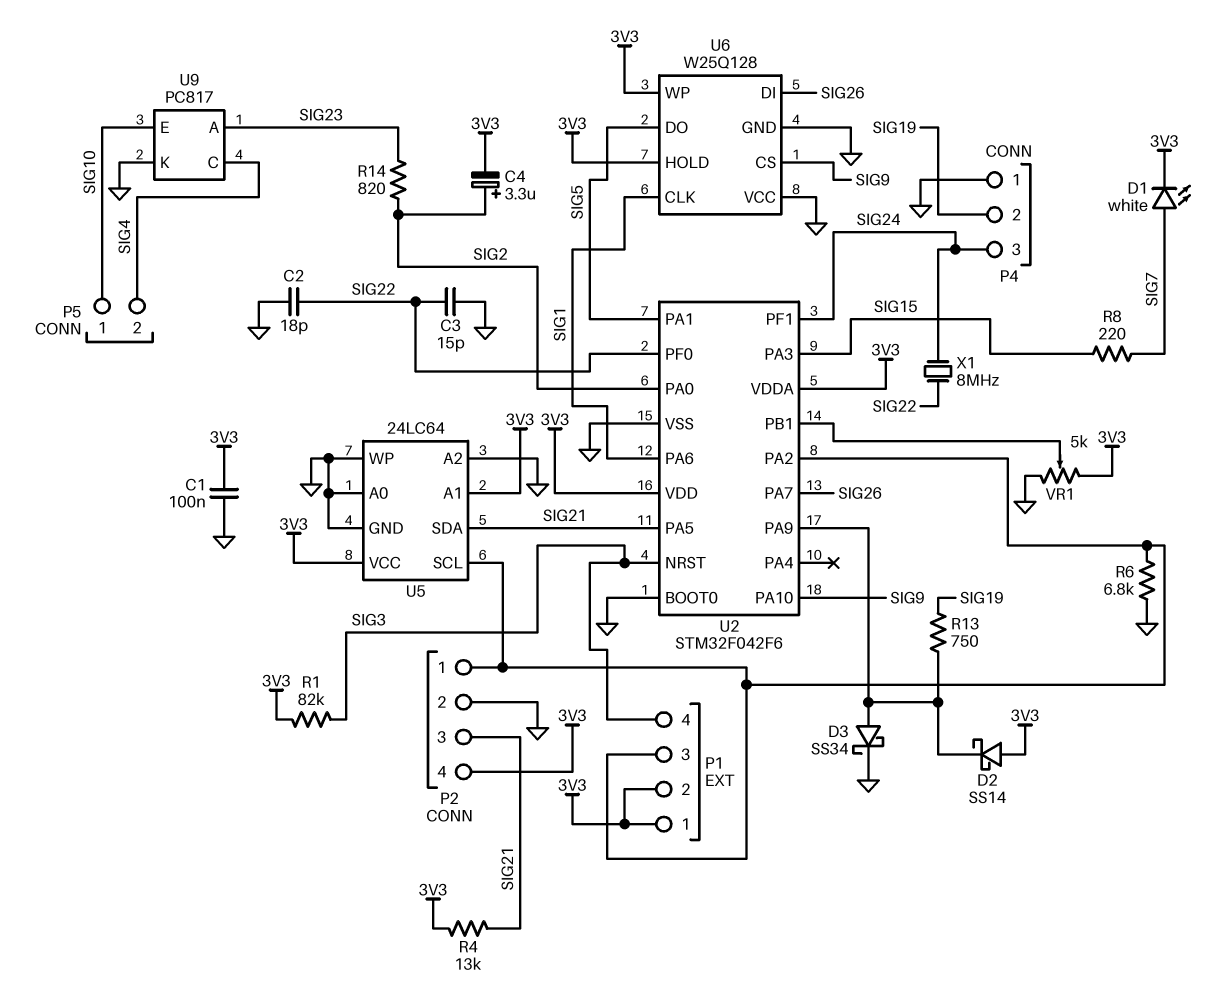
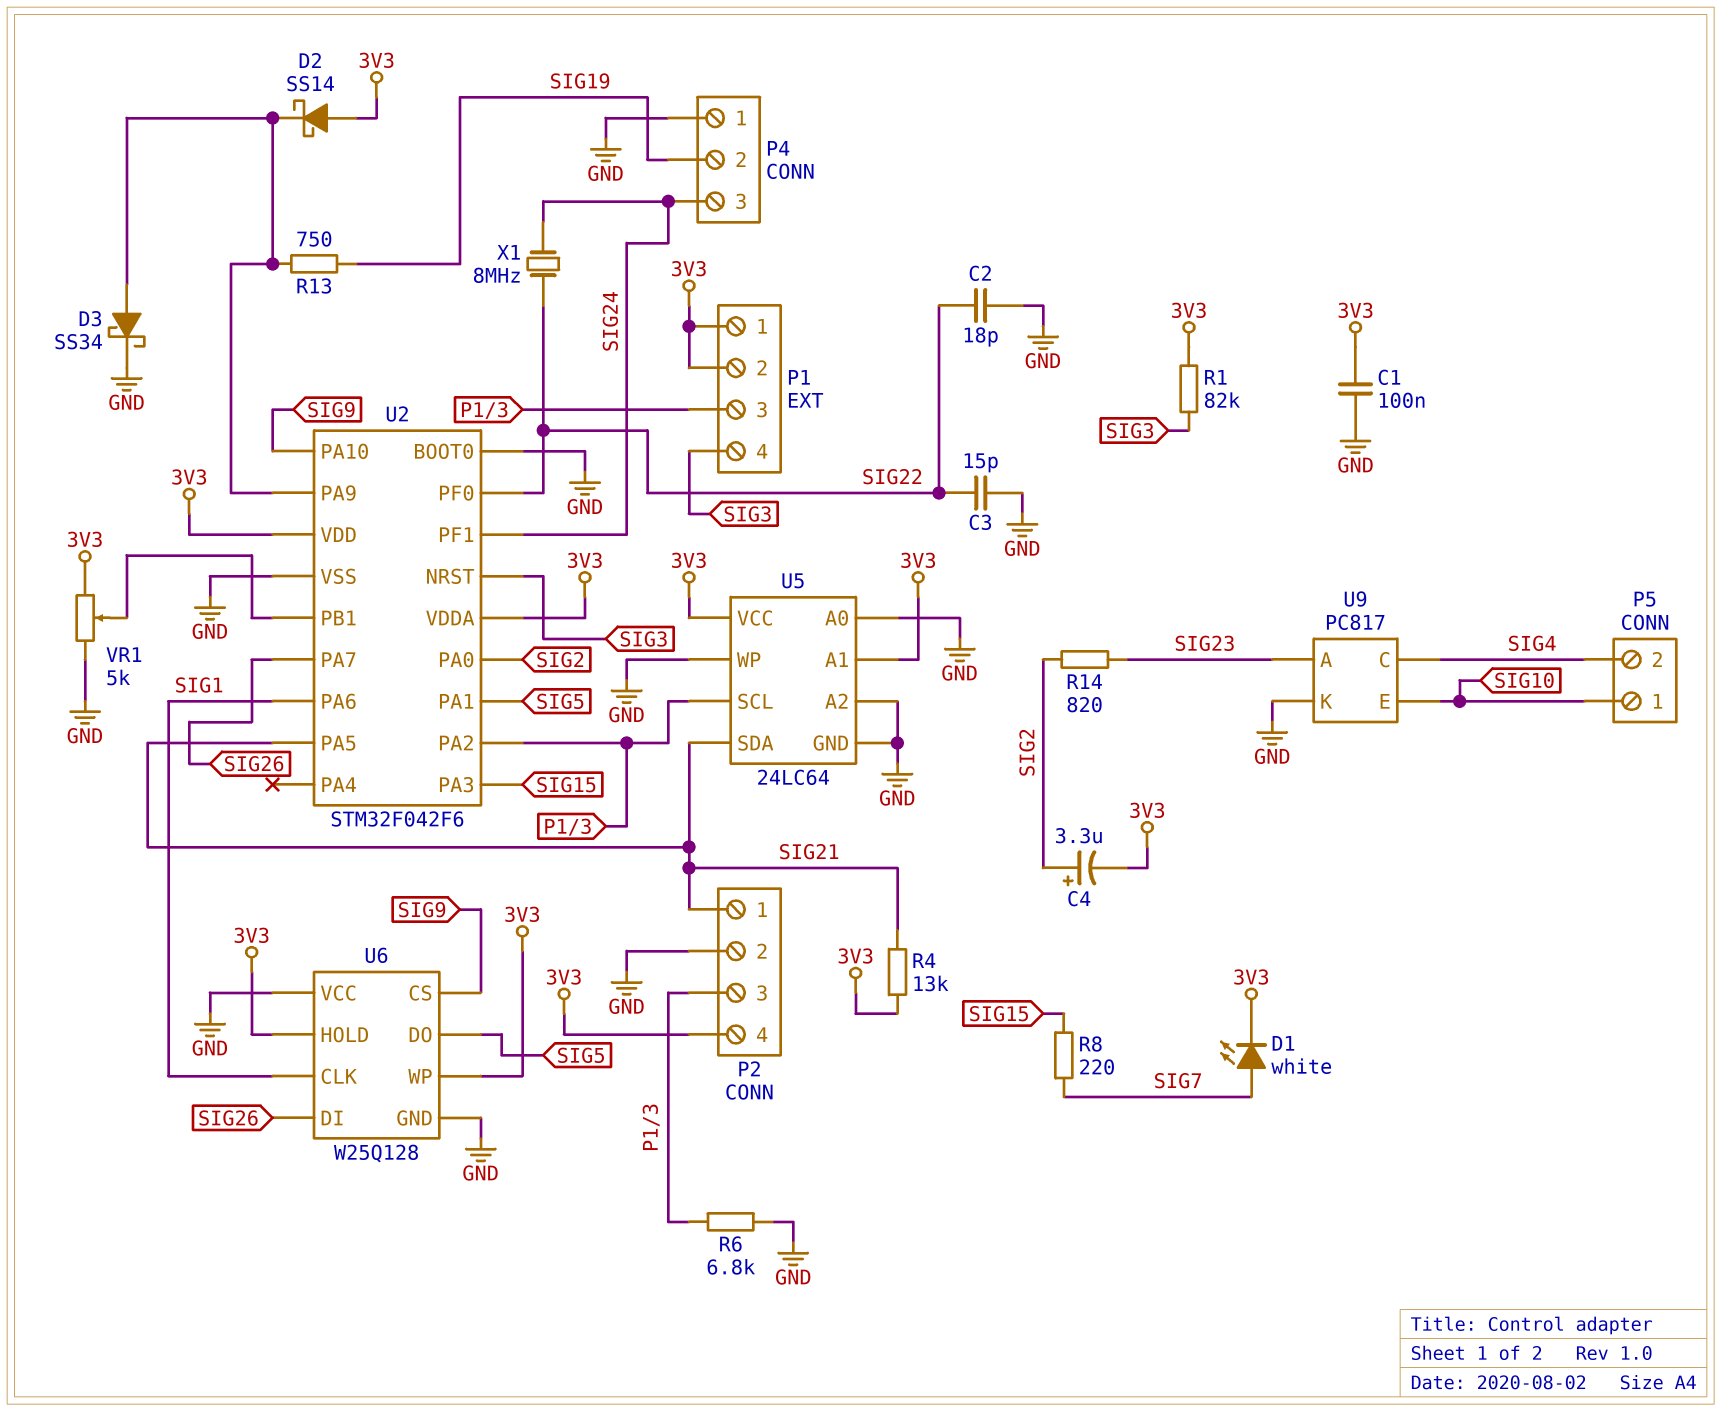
P2 pin 1: P1/3 -> SIG21
P2 pin 3: SIG21 -> P1/3

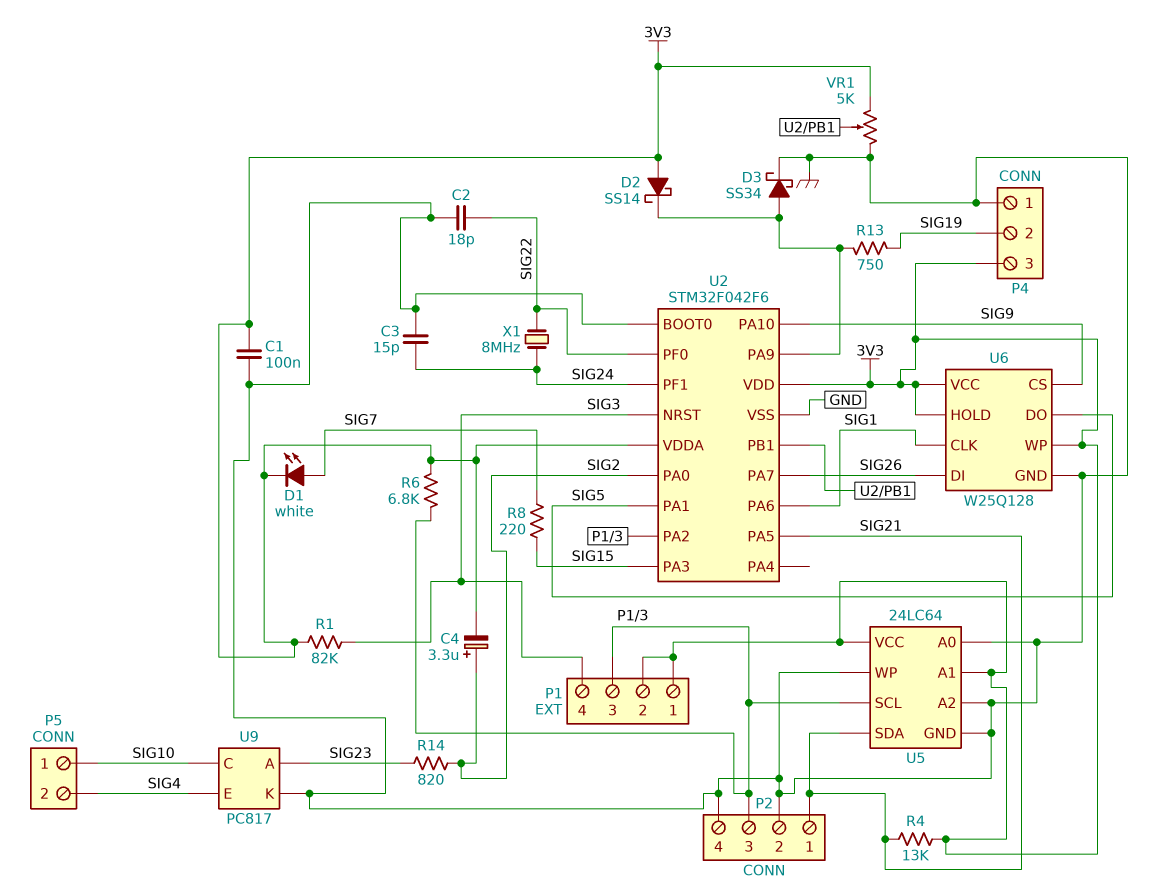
C3: 15pF (GND, SIG22) -> 15pF (GND, SIG24)
P2 pin 4: 3V3 -> GND
P4 pin 3: SIG24 -> 3V3
R6: 6.8k (GND, P1/3) -> 6.8k (3V3, P1/3)
U6 pin VCC: GND -> 3V3
U9 pin C: SIG4 -> SIG10
U9 pin E: SIG10 -> SIG4

